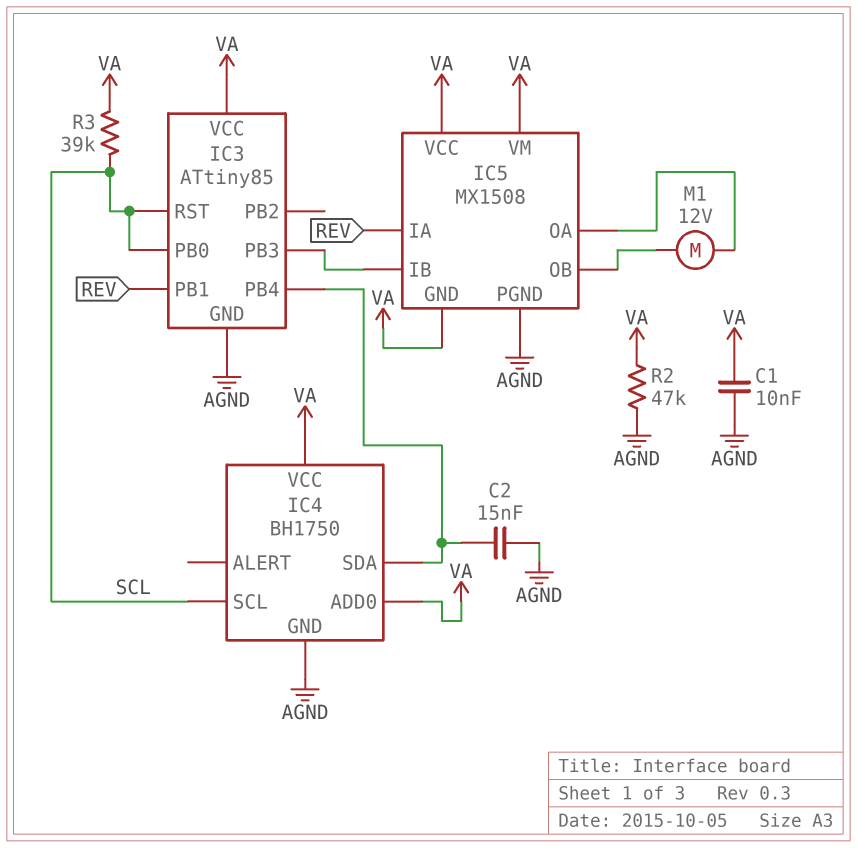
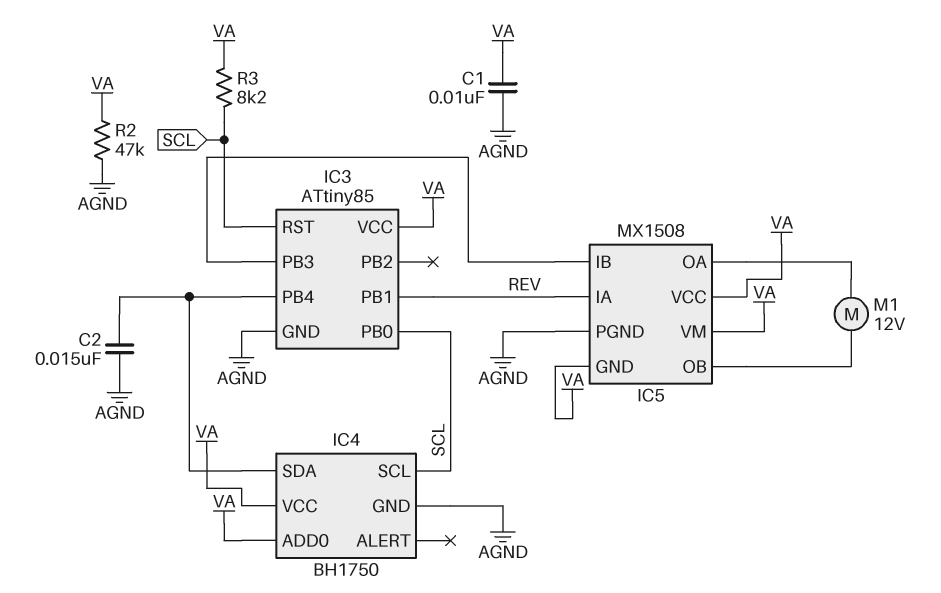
R3: 39k (SCL, VA) -> 8.2k (SCL, VA)

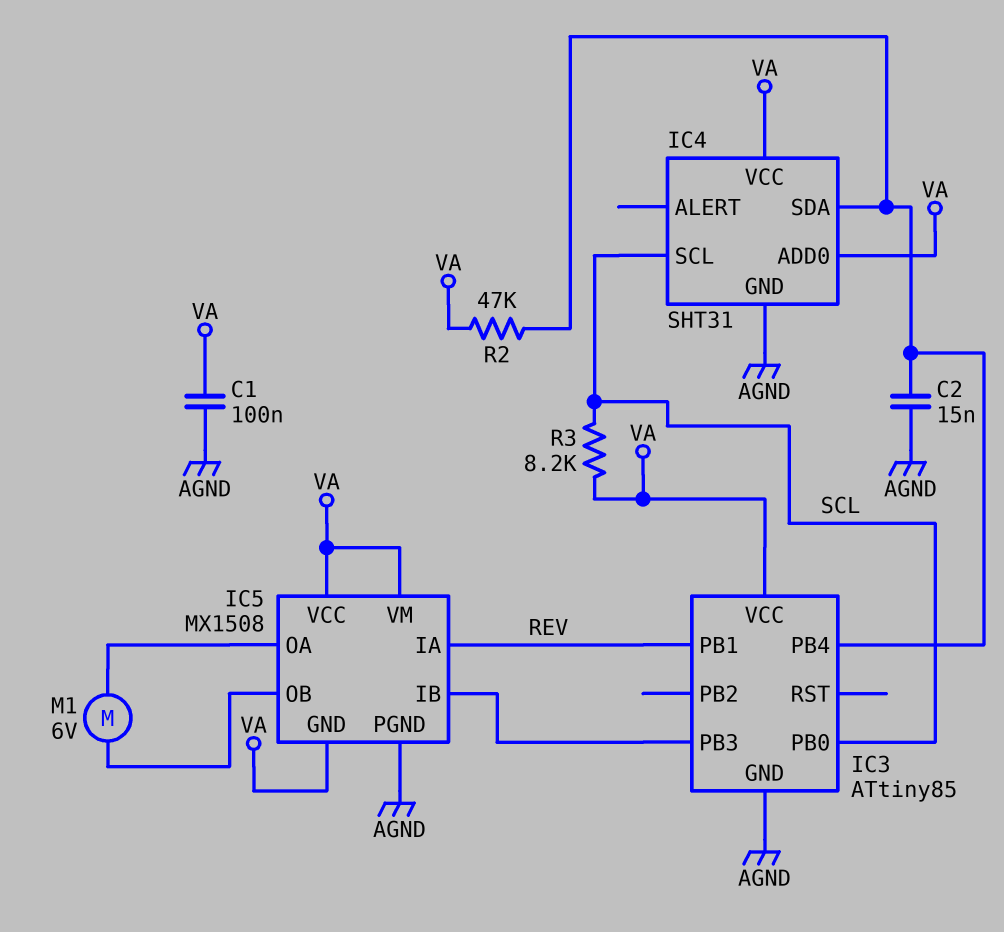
C1: 10nF (AGND, VA) -> 100nF (AGND, VA)
IC3 pin RST: SCL -> none
IC4: BH1750 -> SHT31
M1: motor 12V (IC5/OA, IC5/OB) -> motor 6V (IC5/OA, IC5/OB)
R2: 47k (AGND, VA) -> 47k (IC3/PB4, VA)

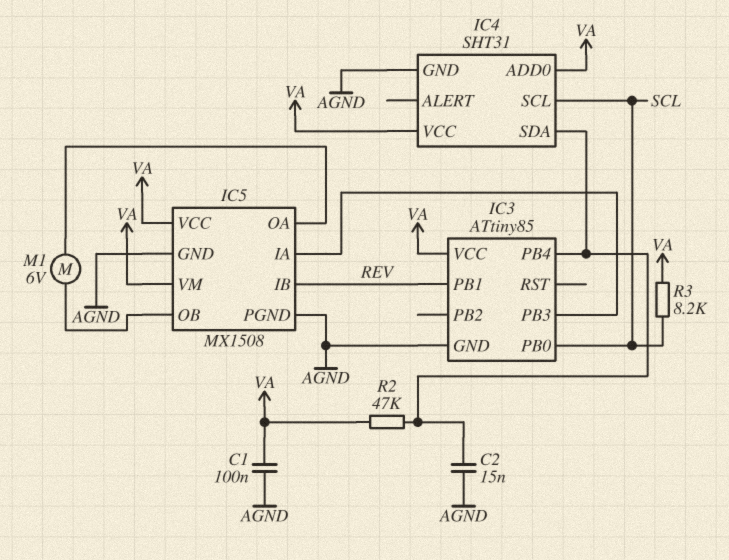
IC5 pin GND: VA -> AGND
IC5 pin IA: REV -> IC3/PB3
IC5 pin IB: IC3/PB3 -> REV

